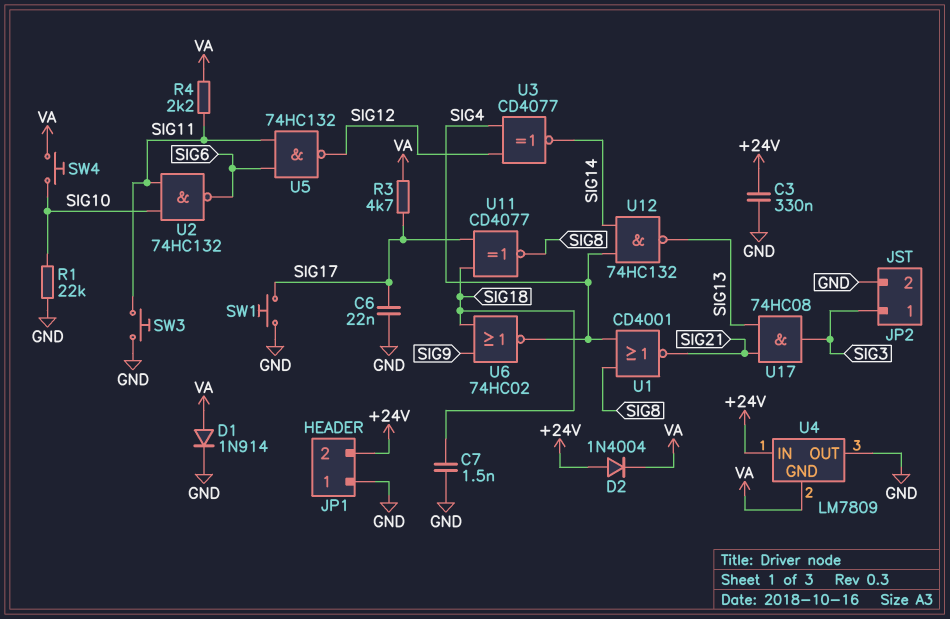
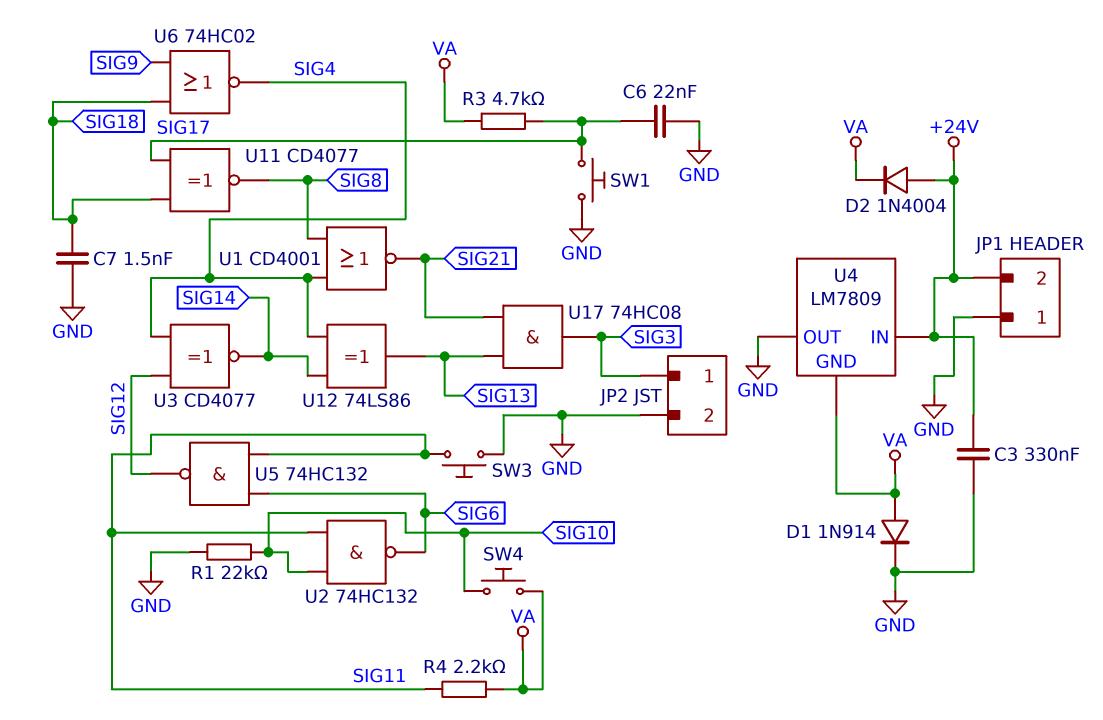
U12: NAND 74HC132 (in SIG4, in SIG14, out SIG13) -> XOR 74LS86 (in SIG4, in SIG14, out SIG13)

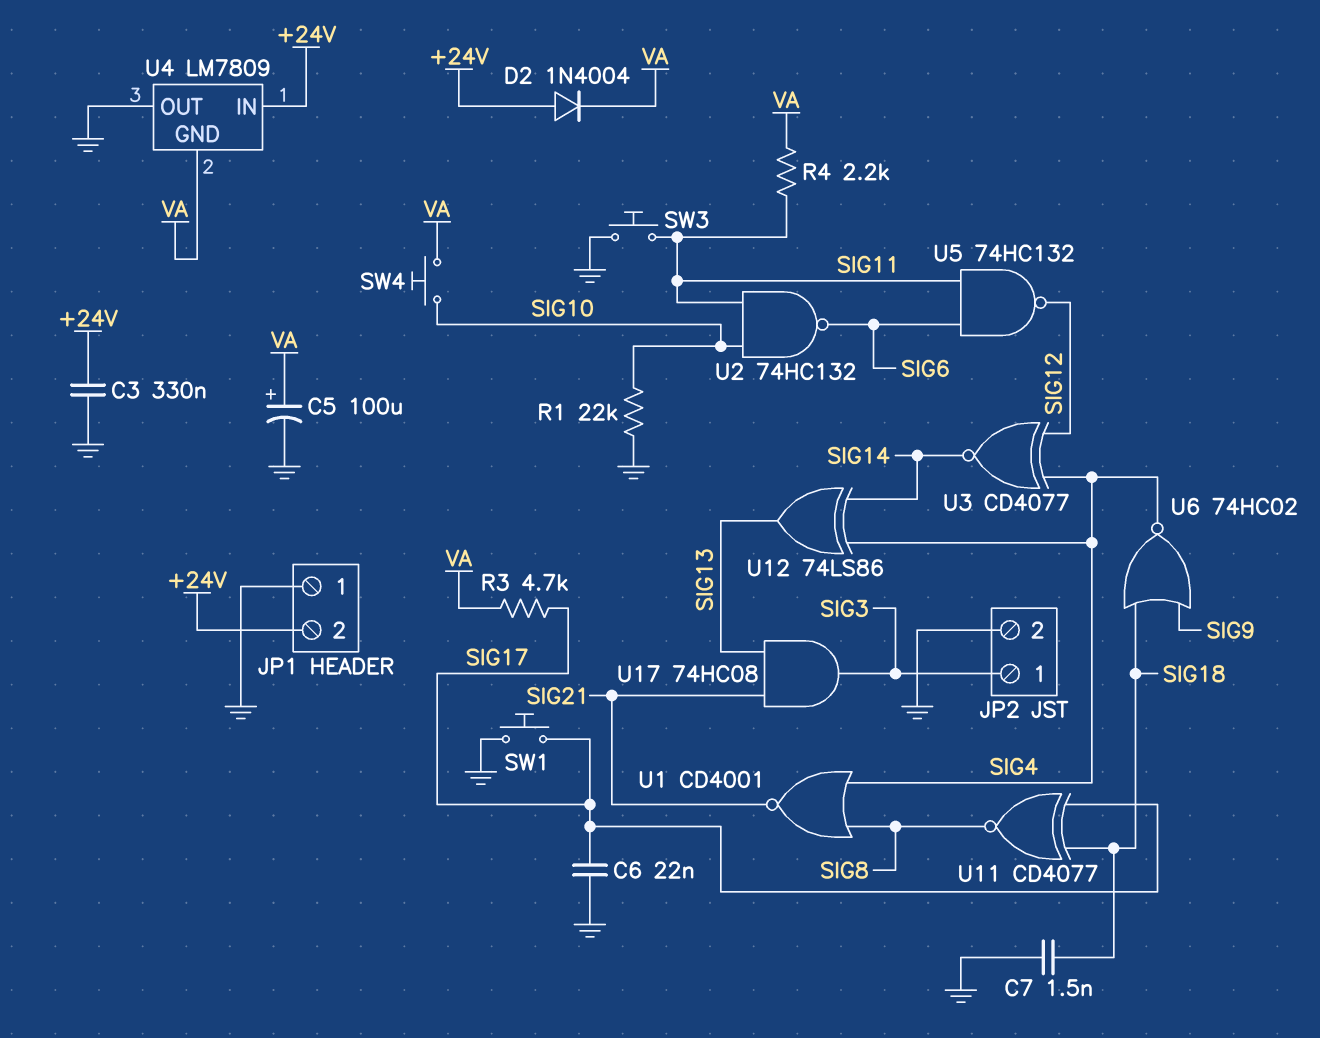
C5: none -> 100uF (plus VA, minus GND)
D1: diode 1N914 (A VA, K GND) -> none

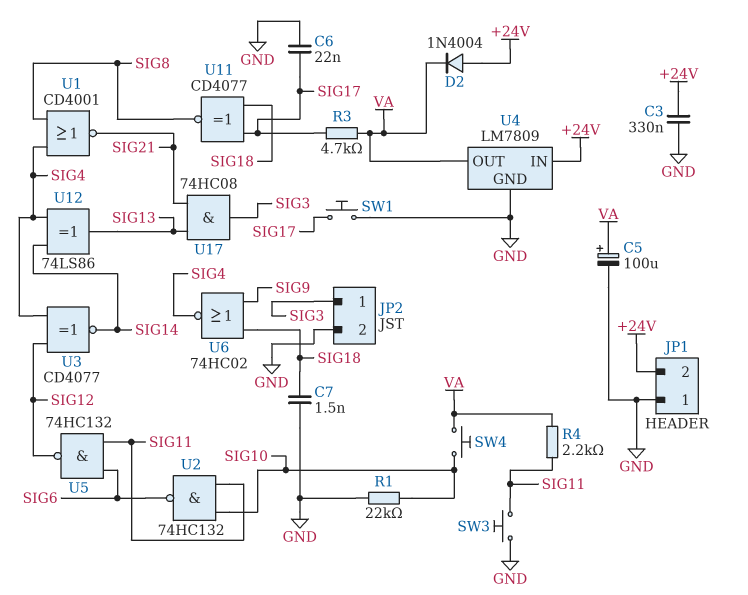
U4 pin GND: VA -> GND
U4 pin OUT: GND -> VA

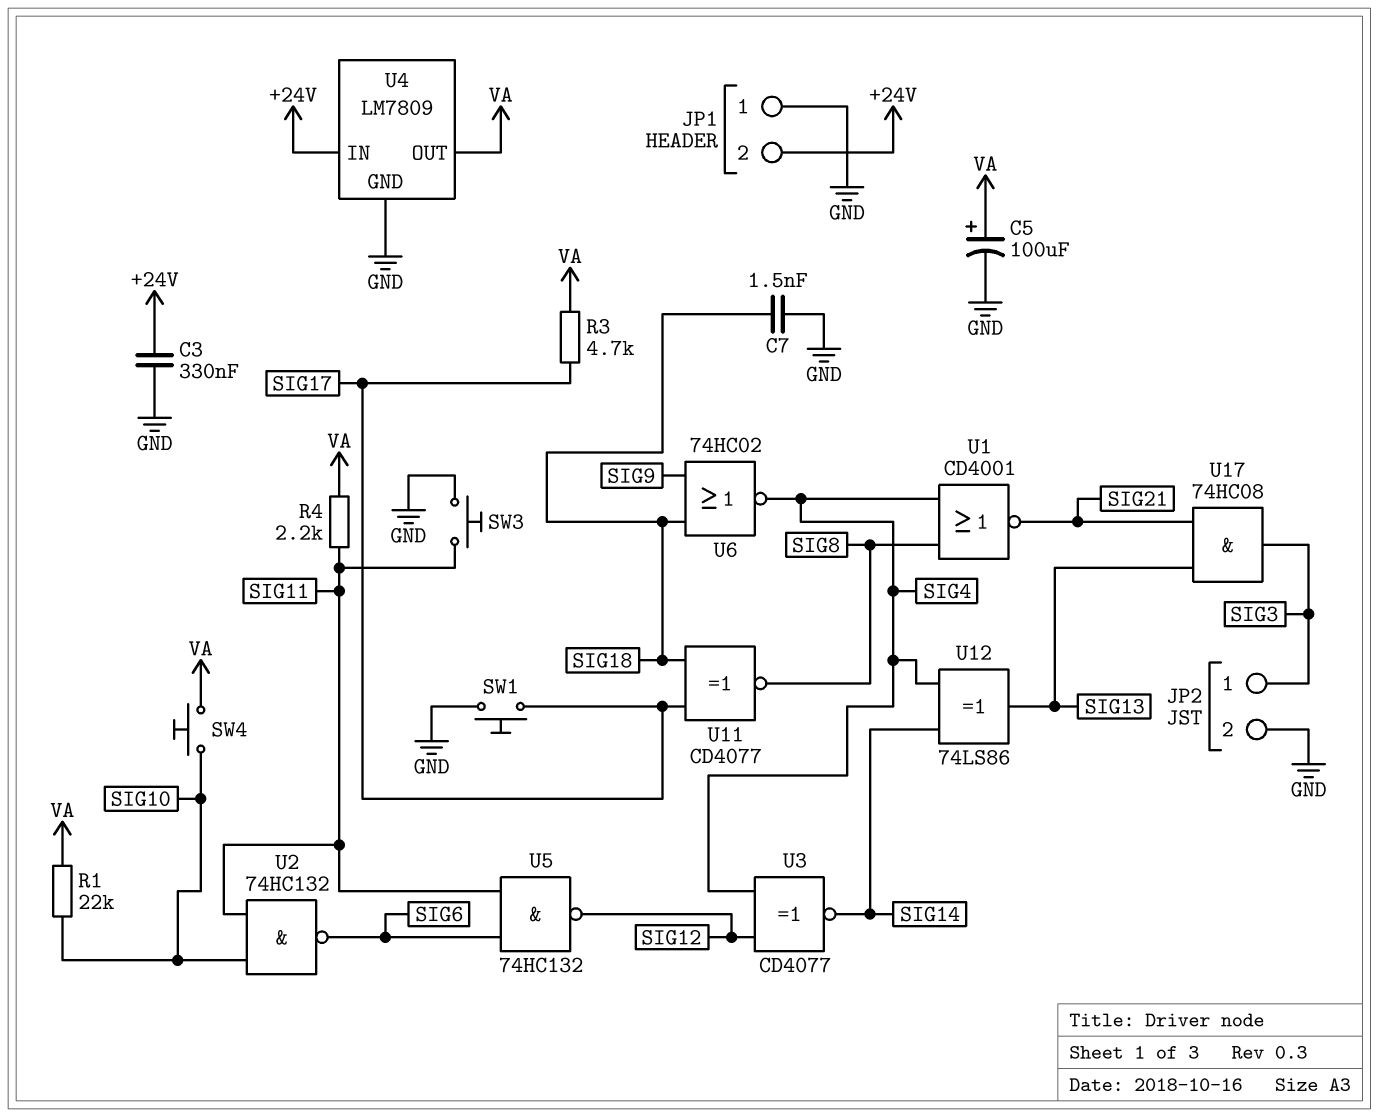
C6: 22nF (GND, SIG17) -> none
D2: diode 1N4004 (A +24V, K VA) -> none
R1: 22k (GND, SIG10) -> 22k (SIG10, VA)

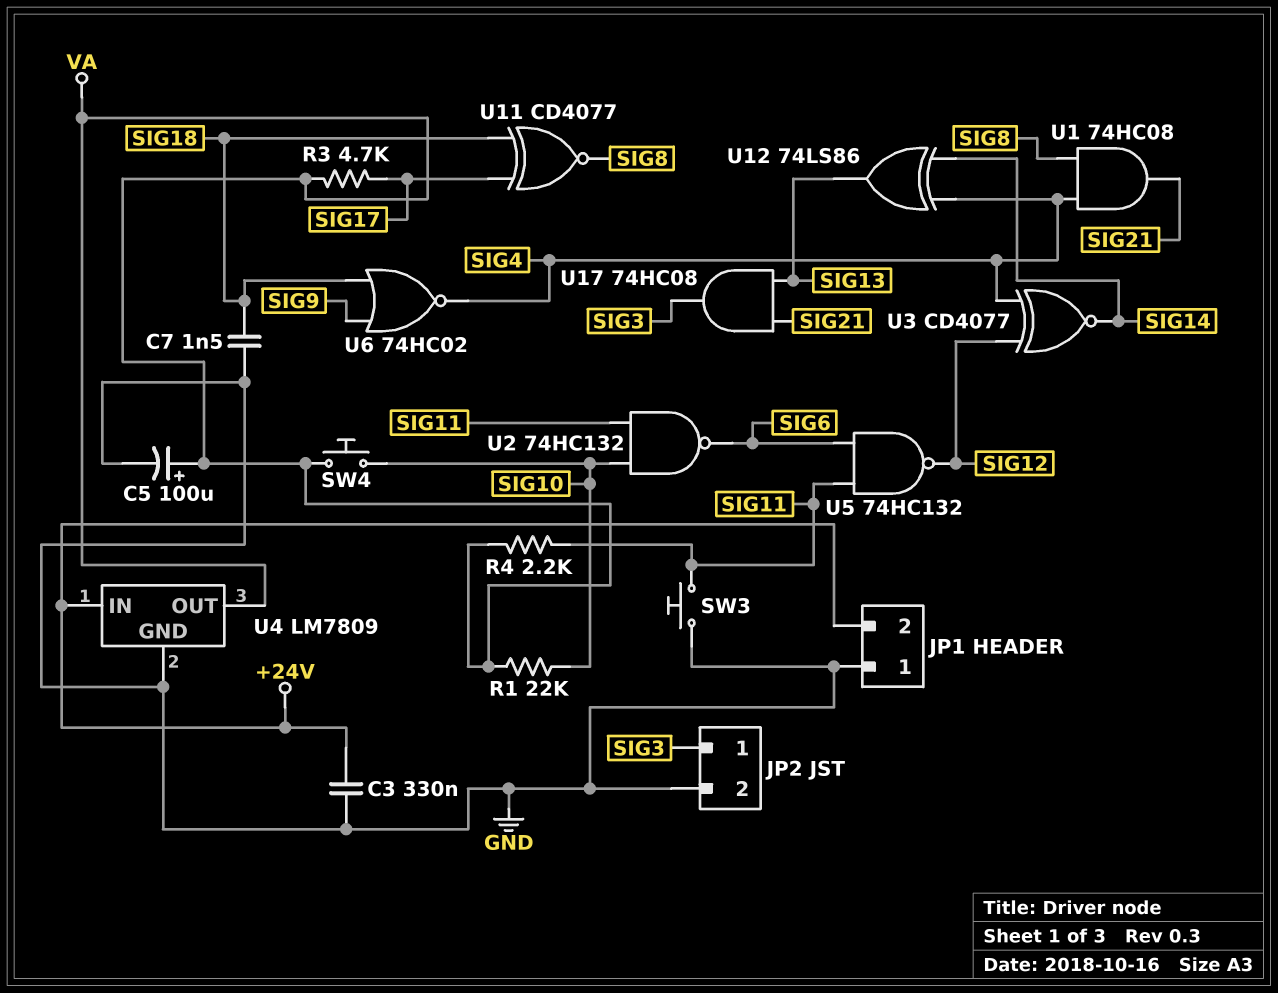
SW1: button (GND, SIG17) -> none
U1: NOR CD4001 (in SIG4, in SIG8, out SIG21) -> AND 74HC08 (in SIG4, in SIG8, out SIG21)

